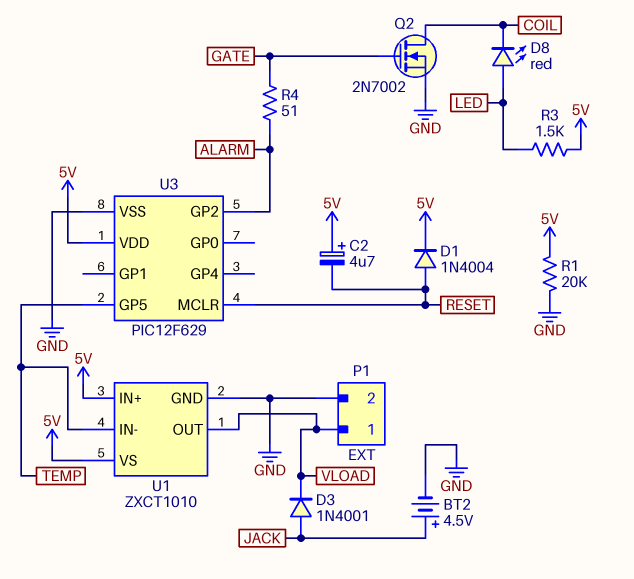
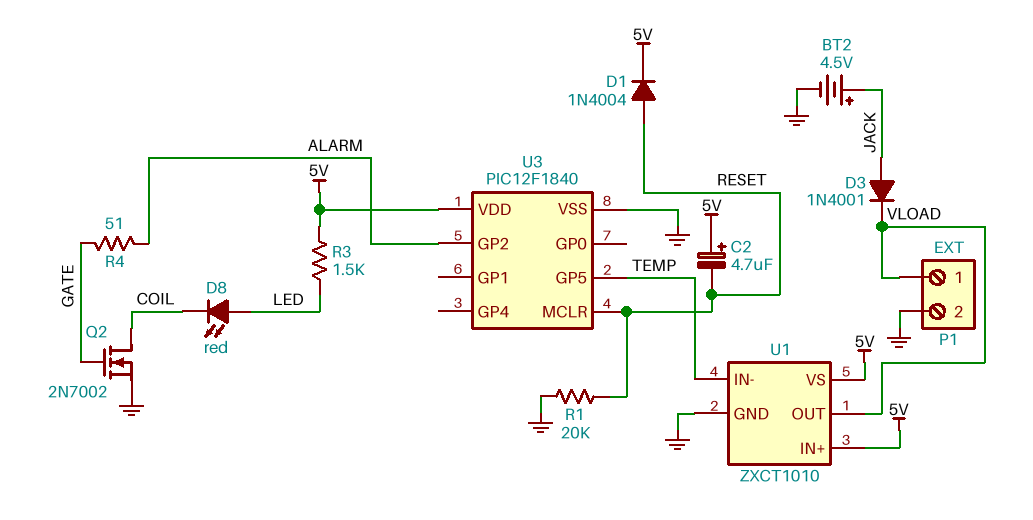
R1: 20k (5V, GND) -> 20k (GND, RESET)
U3: PIC12F629 -> PIC12F1840

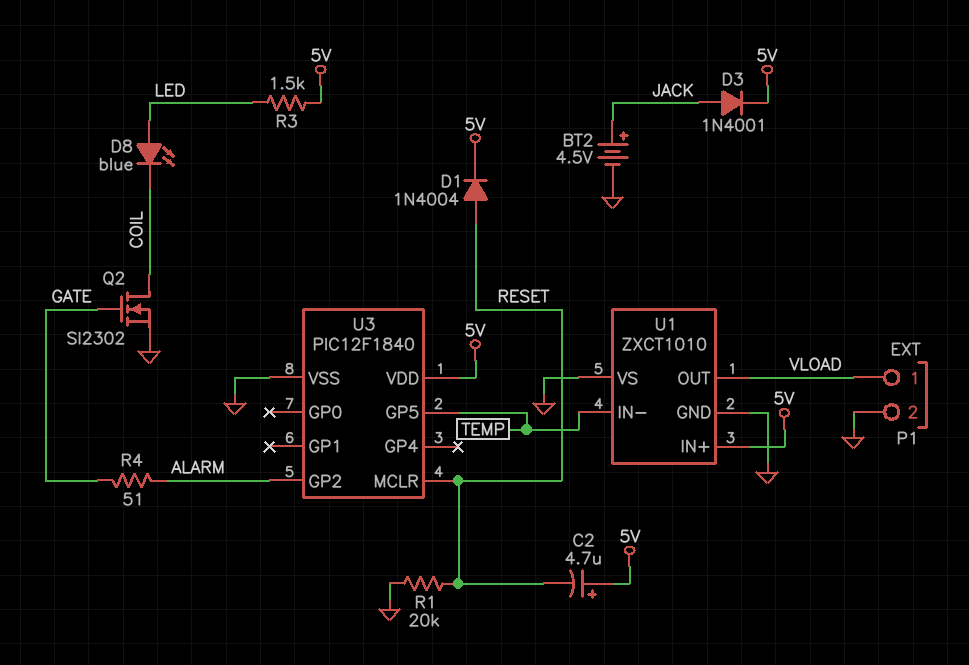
D3: diode 1N4001 (A JACK, K VLOAD) -> diode 1N4001 (A JACK, K 5V)
D8: LED red (A LED, K COIL) -> LED blue (A LED, K COIL)
Q2: NMOS 2N7002 (G GATE, D COIL, S GND) -> NMOS SI2302 (G GATE, D COIL, S GND)
U1 pin VS: 5V -> GND

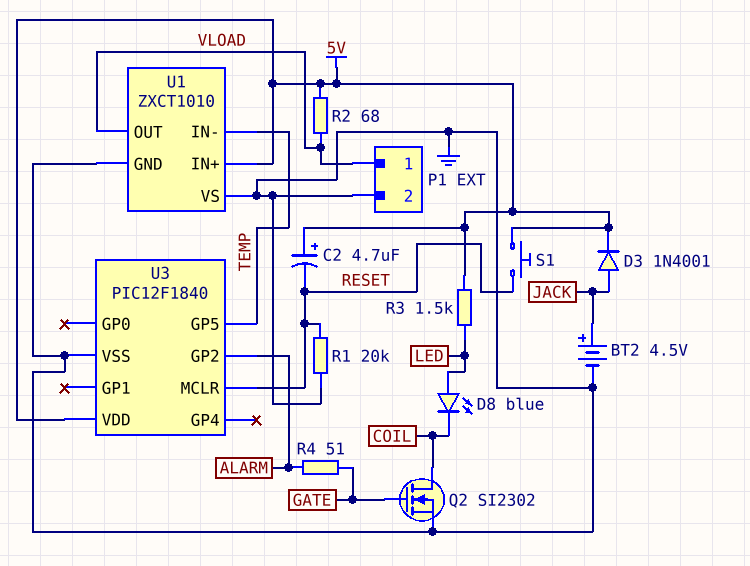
D1: diode 1N4004 (A RESET, K 5V) -> none
R2: none -> 68 (5V, VLOAD)
S1: none -> button (5V, RESET)

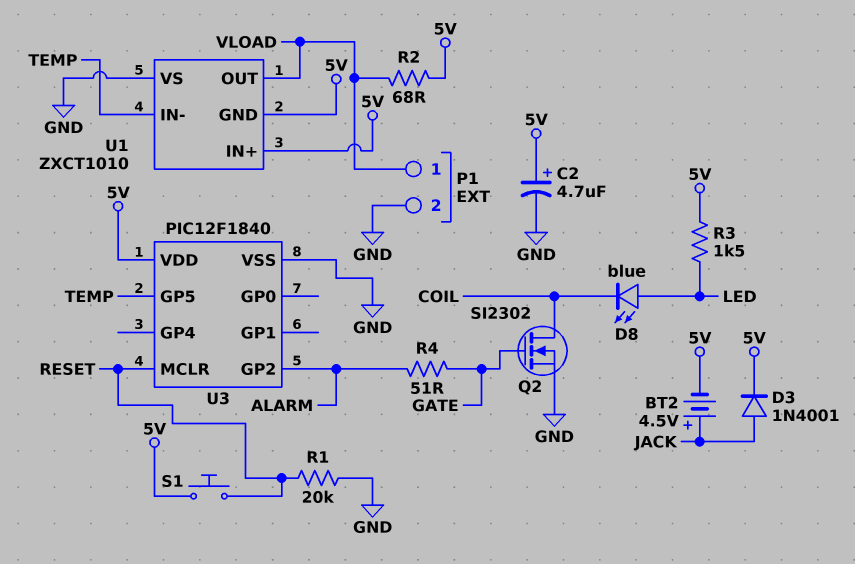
BT2: 4.5V (plus JACK, minus GND) -> 4.5V (plus JACK, minus 5V)
C2: 4.7uF (plus 5V, minus RESET) -> 4.7uF (plus 5V, minus GND)
U1 pin GND: GND -> 5V

